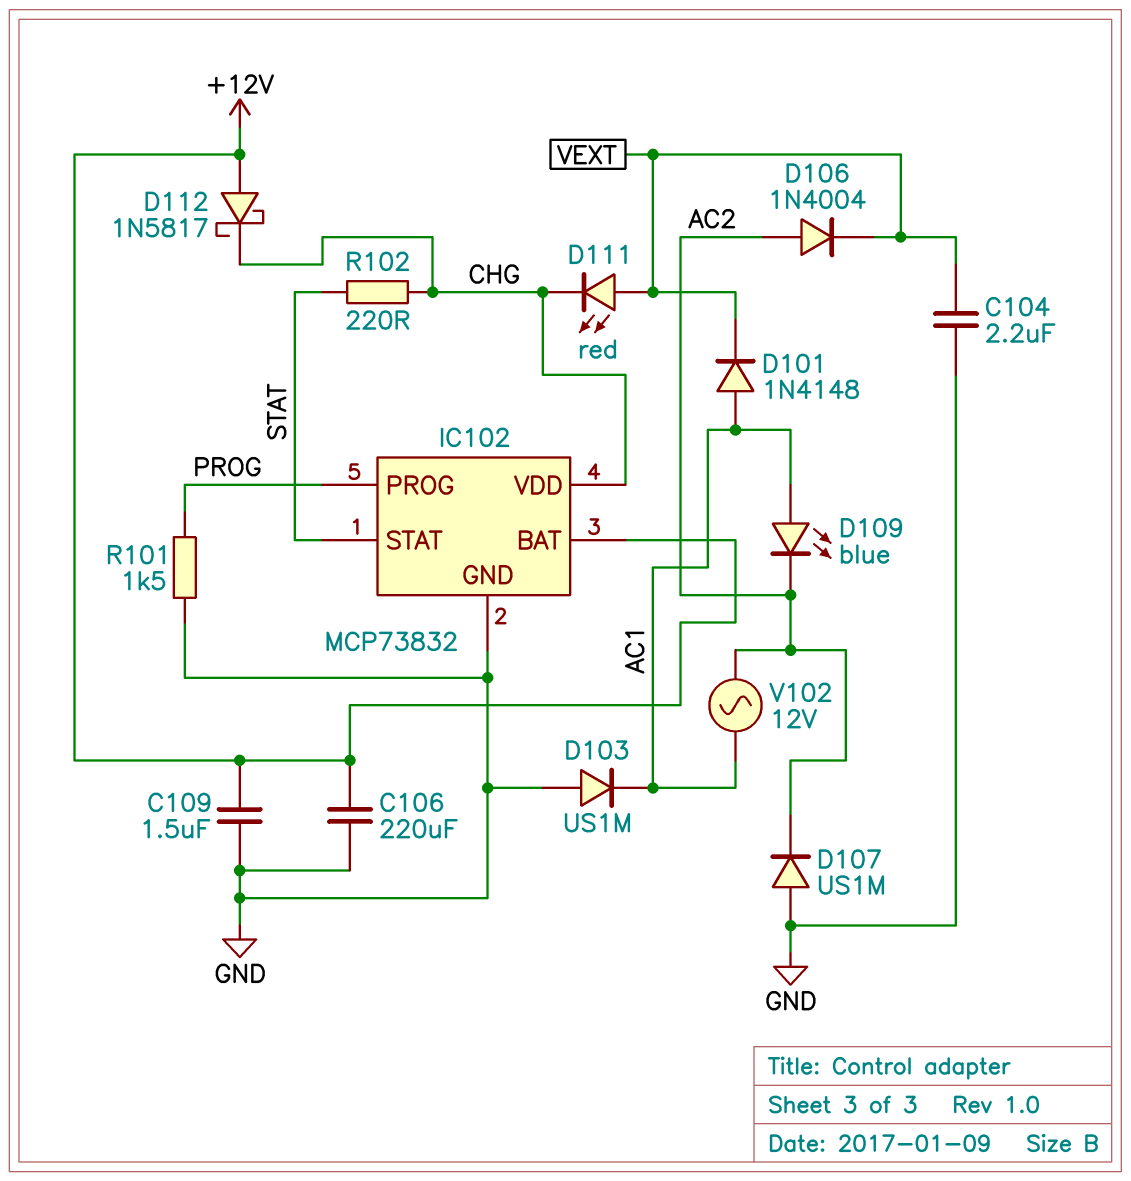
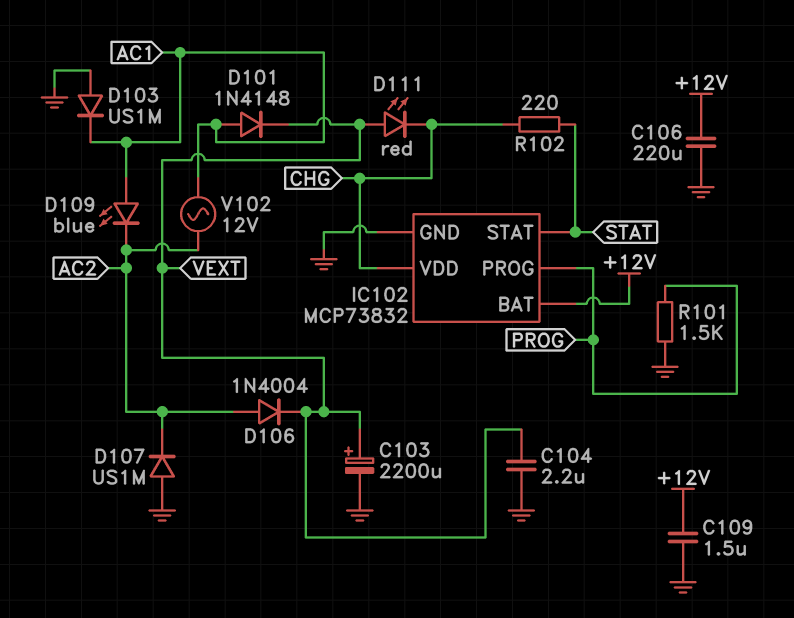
C103: none -> 2200uF (plus VEXT, minus GND)
D112: schottky 1N5817 (A +12V, K CHG) -> none

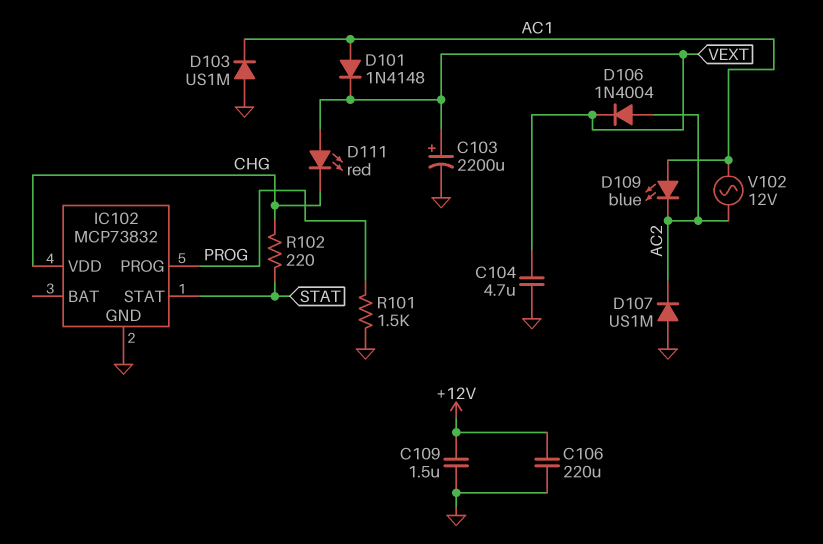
C104: 2.2uF (GND, VEXT) -> 4.7uF (GND, VEXT)
IC102 pin BAT: +12V -> none

